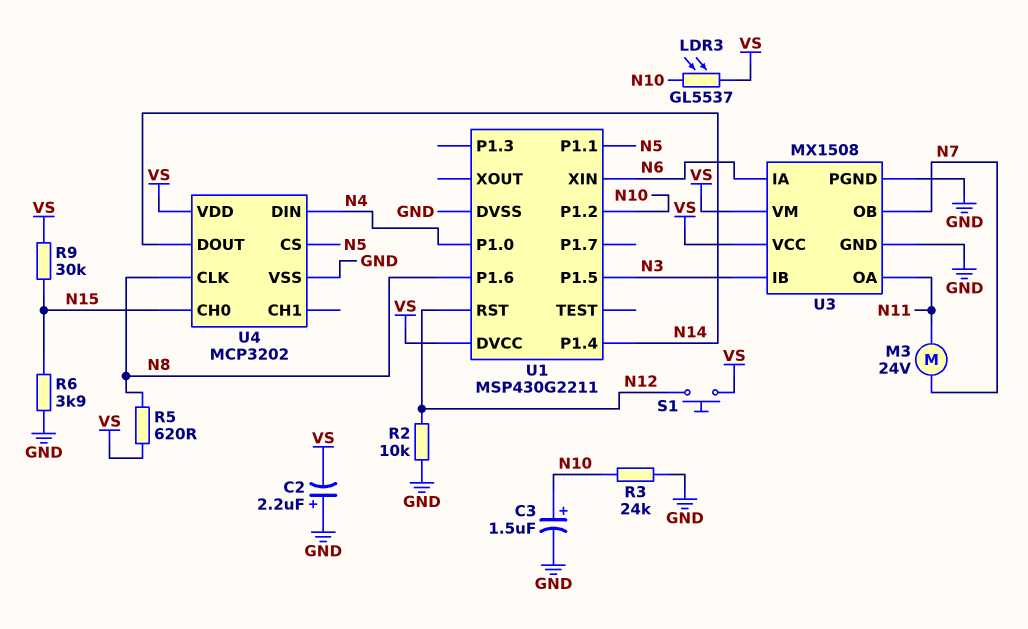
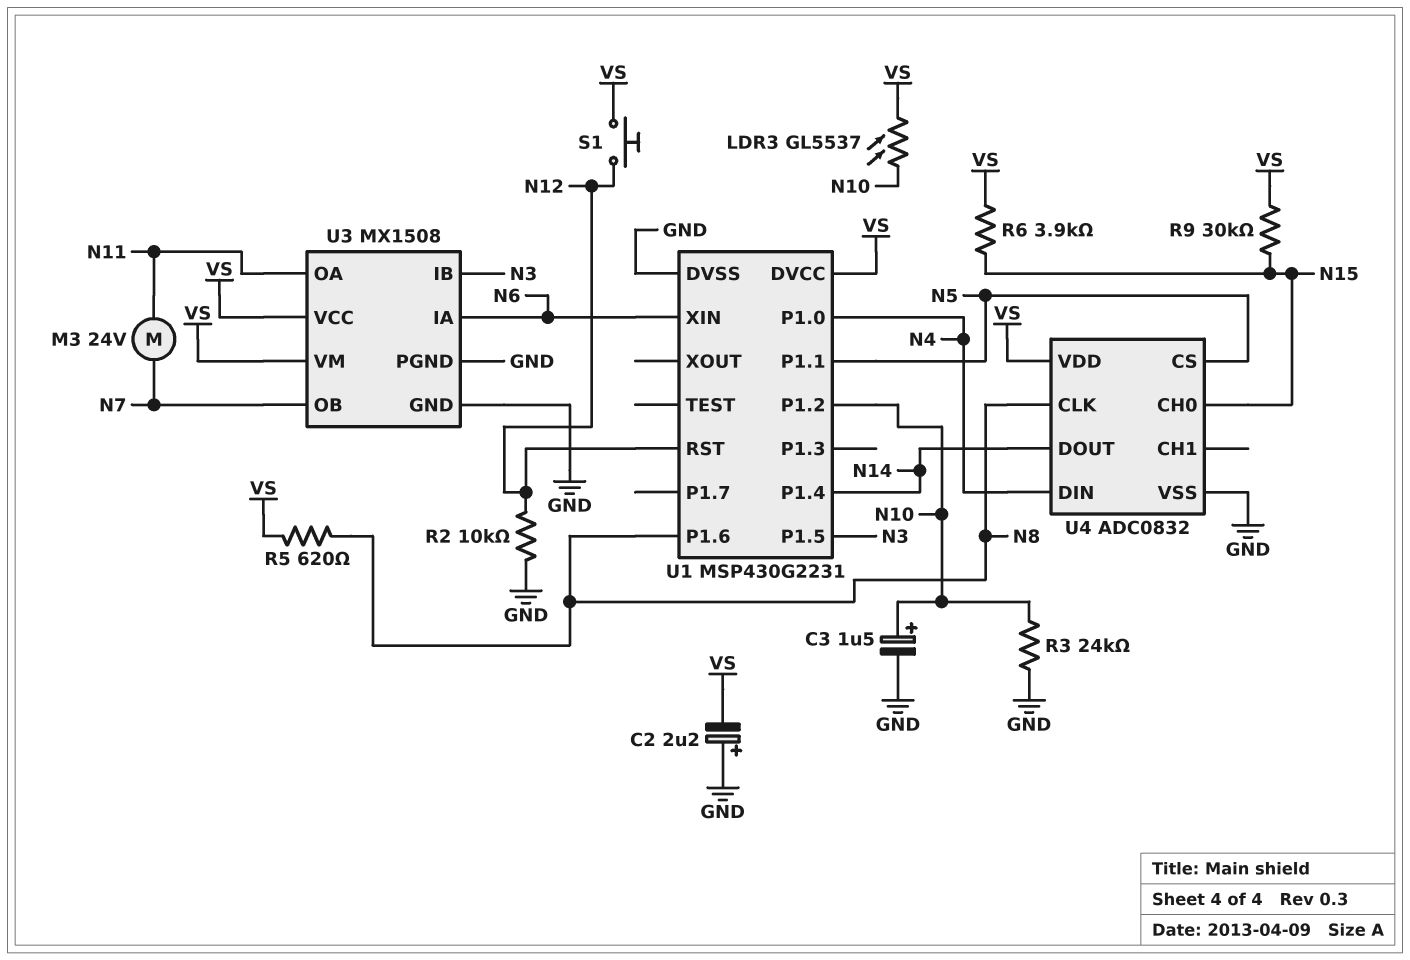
R6: 3.9k (GND, N15) -> 3.9k (N15, VS)
U1: MSP430G2211 -> MSP430G2231
U4: MCP3202 -> ADC0832

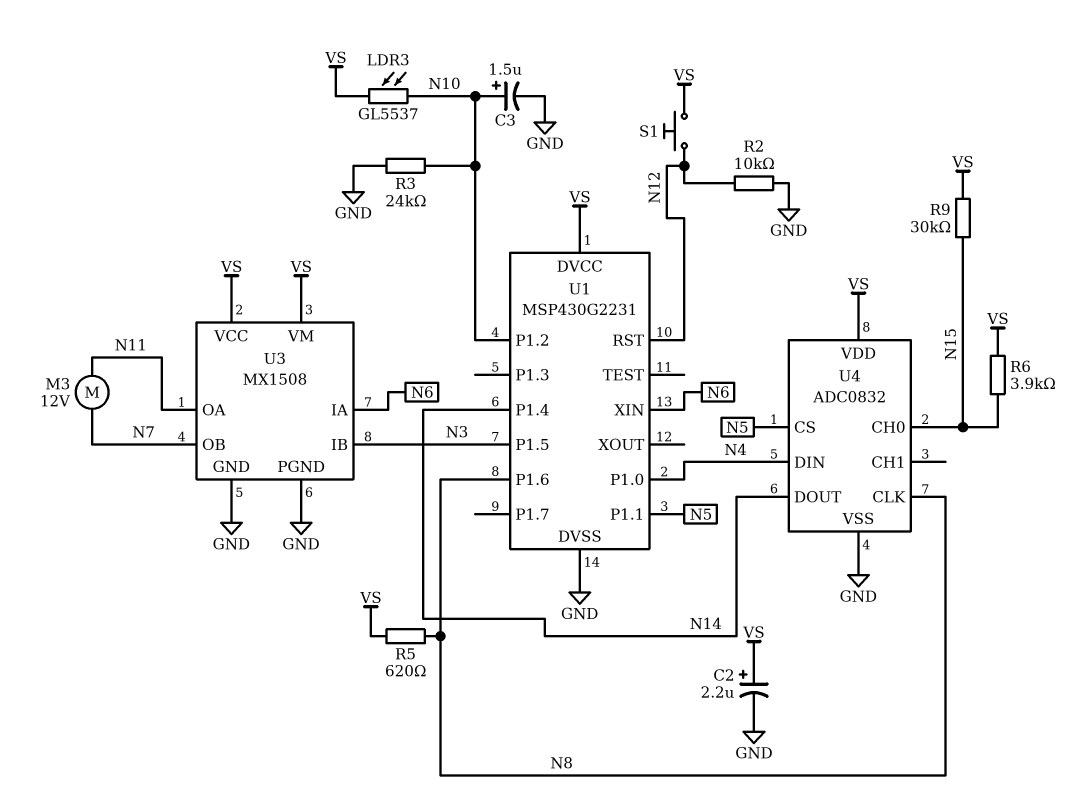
C2: 2.2uF (plus GND, minus VS) -> 2.2uF (plus VS, minus GND)
M3: motor 24V (N7, N11) -> motor 12V (N7, N11)

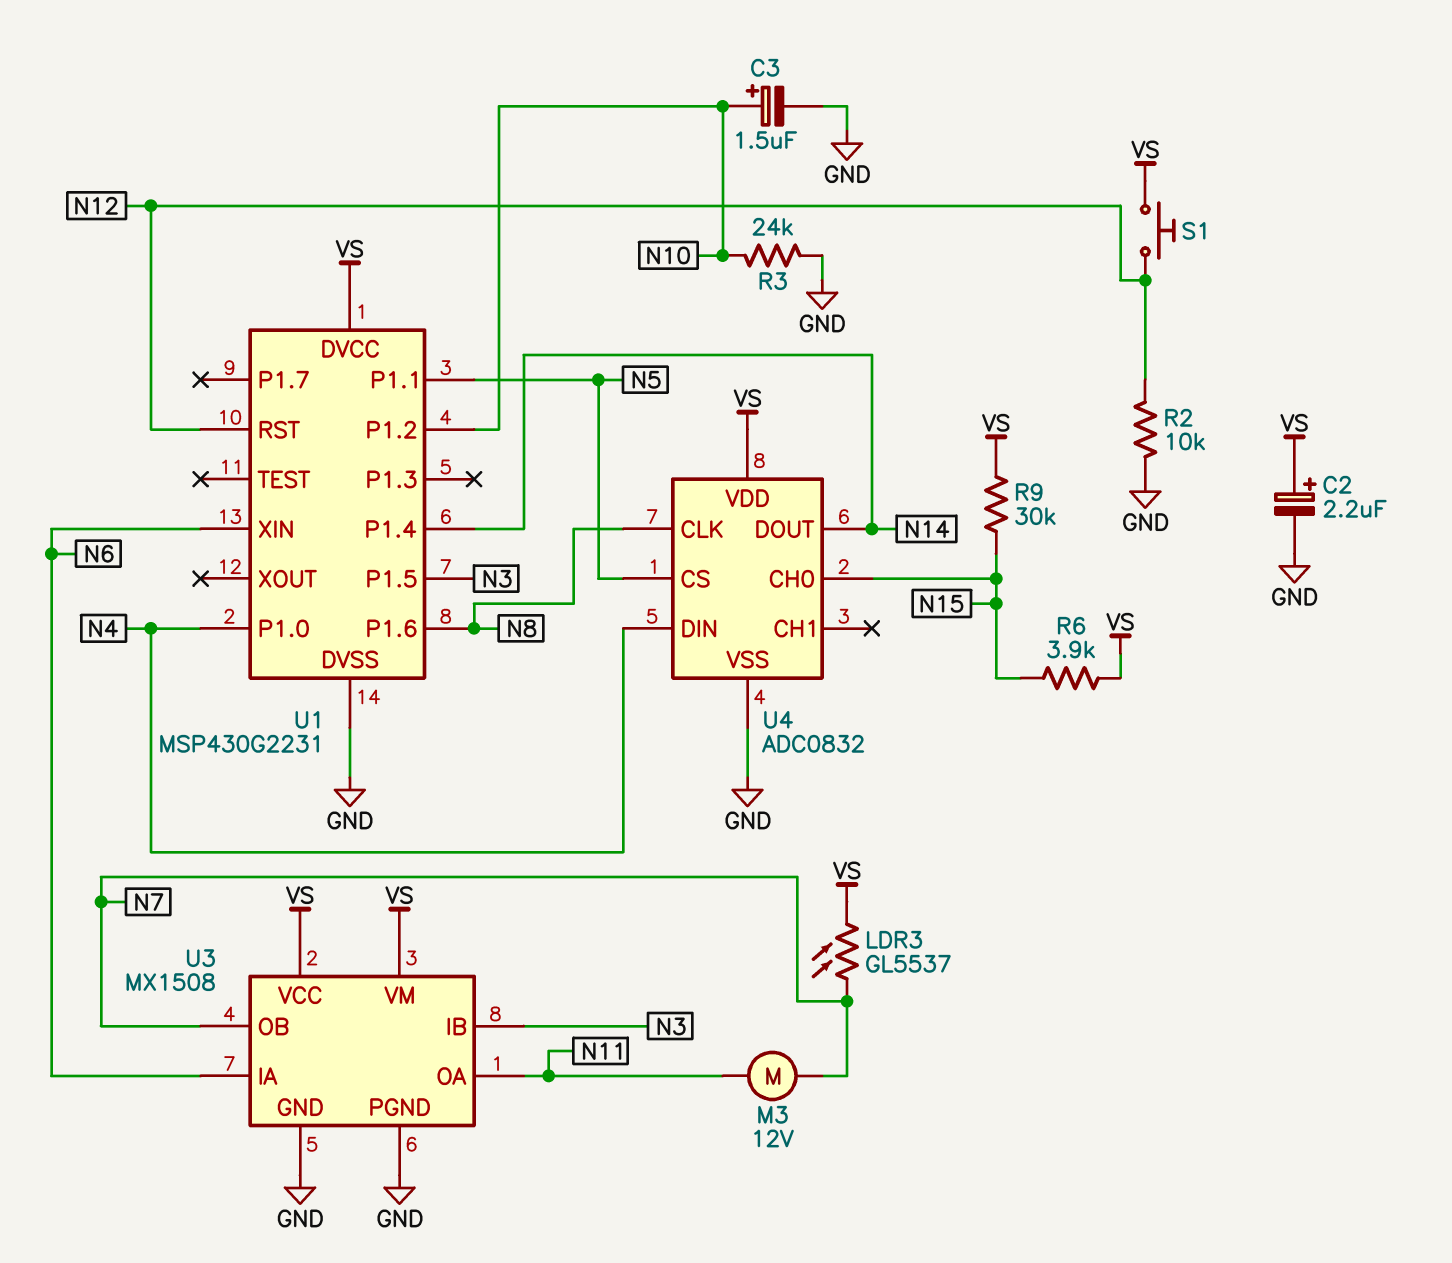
LDR3: GL5537 (N10, VS) -> GL5537 (N7, VS)
R5: 620 (N8, VS) -> none

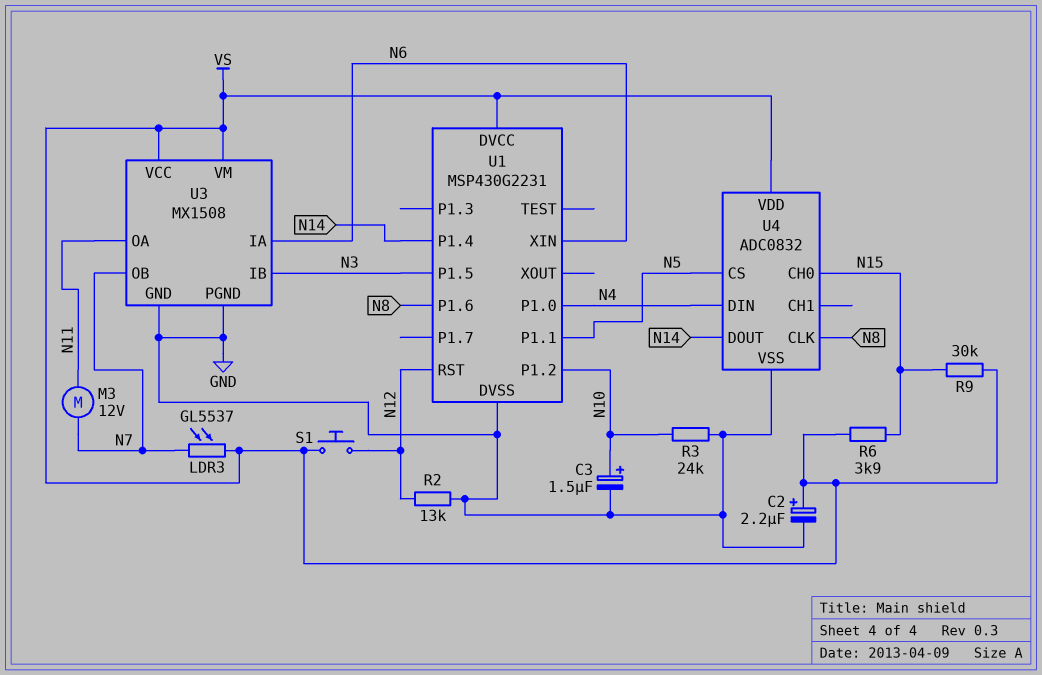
R2: 10k (GND, N12) -> 13k (GND, N12)

